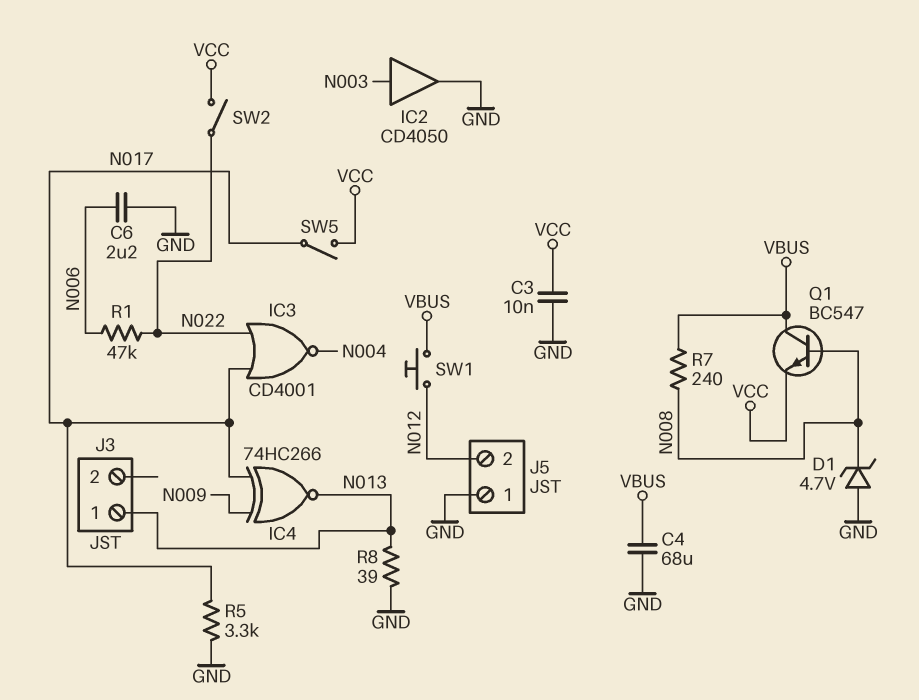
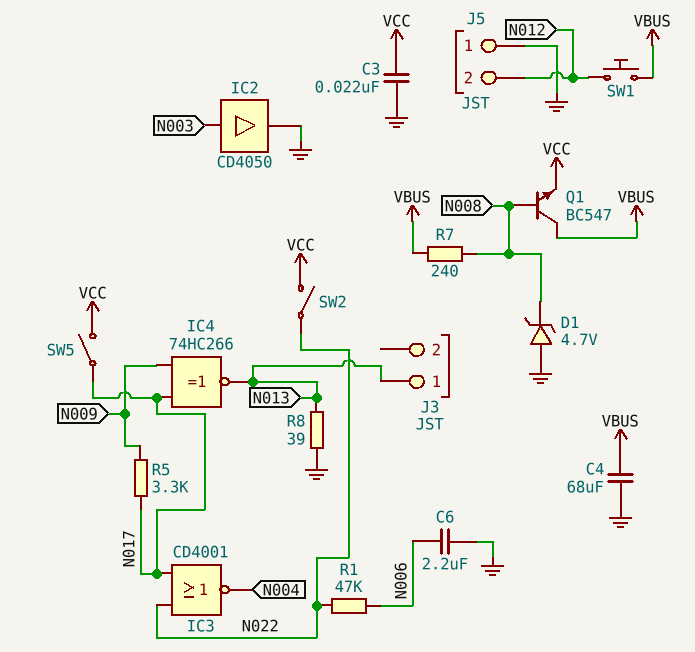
C3: 10nF (GND, VCC) -> 22nF (GND, VCC)
R5: 3.3k (GND, N017) -> 3.3k (N009, N017)

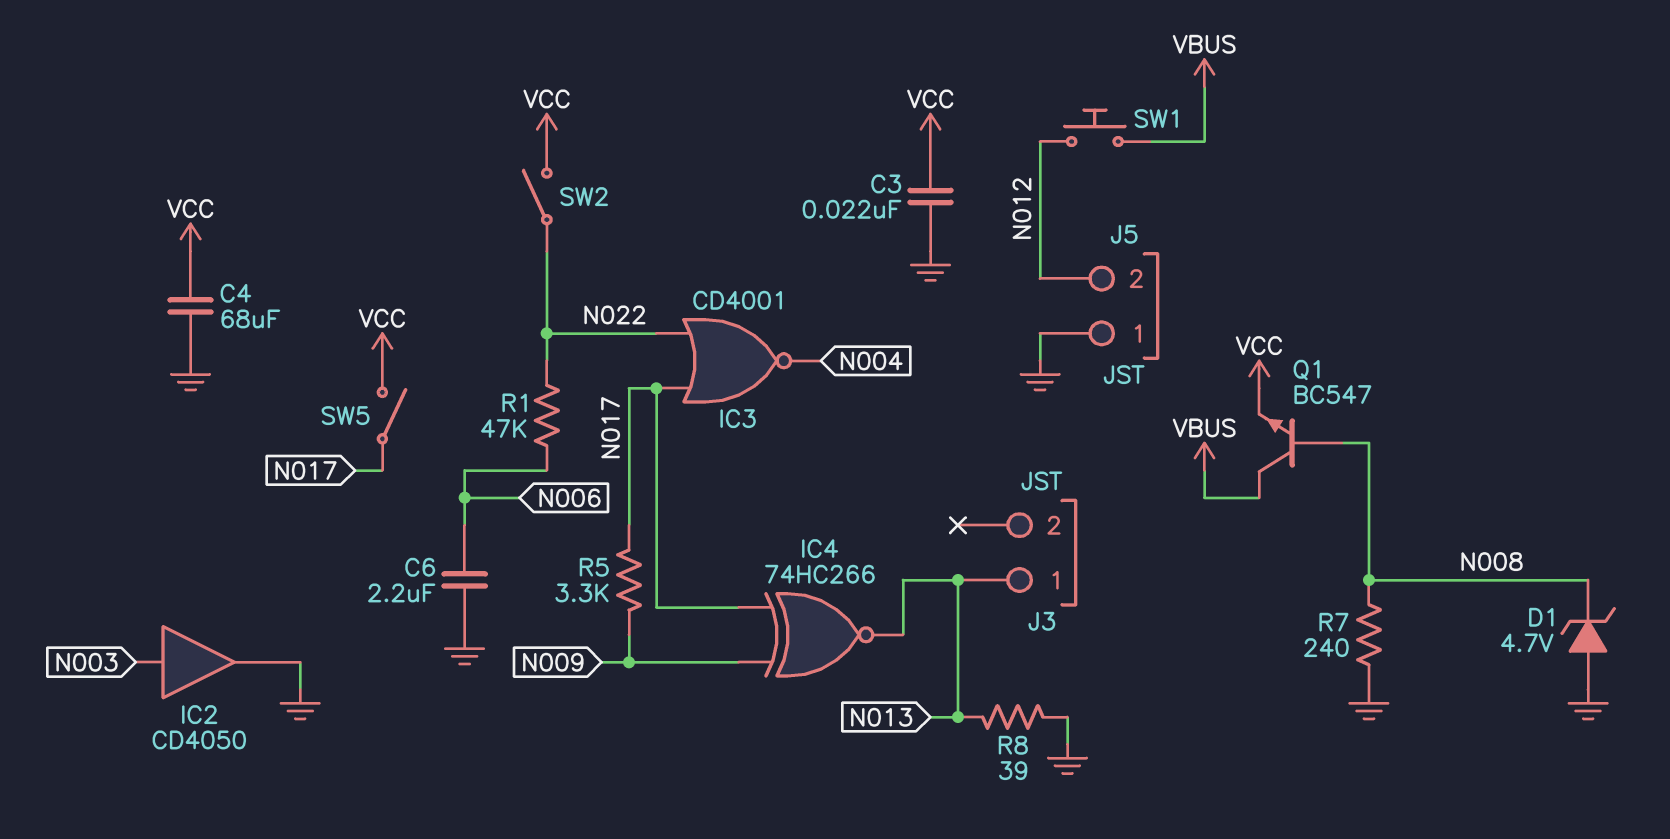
C4: 68uF (GND, VBUS) -> 68uF (GND, VCC)
R7: 240 (N008, VBUS) -> 240 (GND, N008)

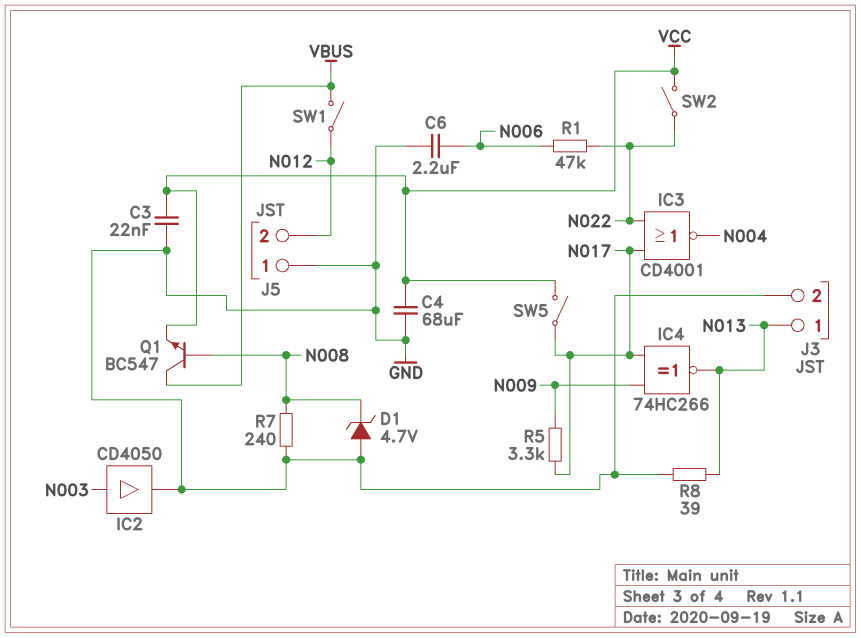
J3 pin 2: none -> GND
SW1: button (N012, VBUS) -> switch (N012, VBUS)

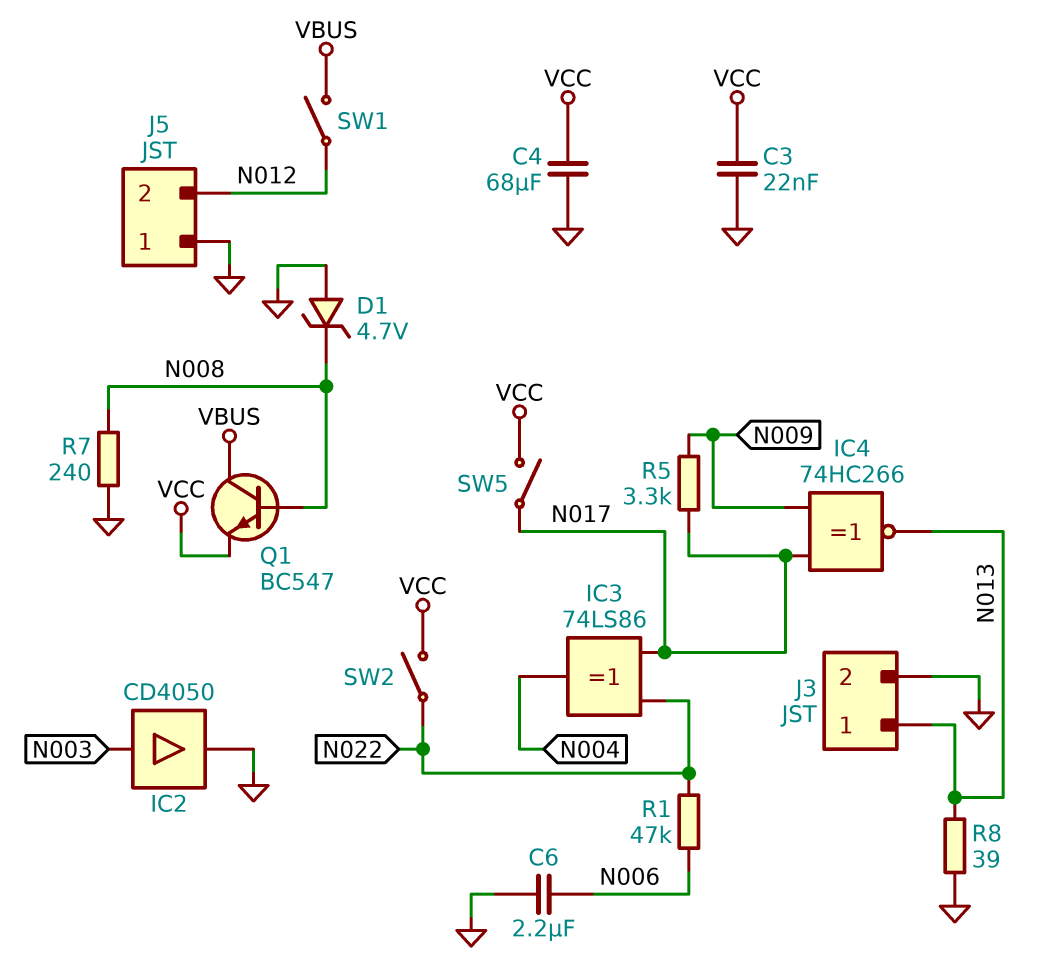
IC3: NOR CD4001 (in N017, in N022, out N004) -> XOR 74LS86 (in N017, in N022, out N004)

